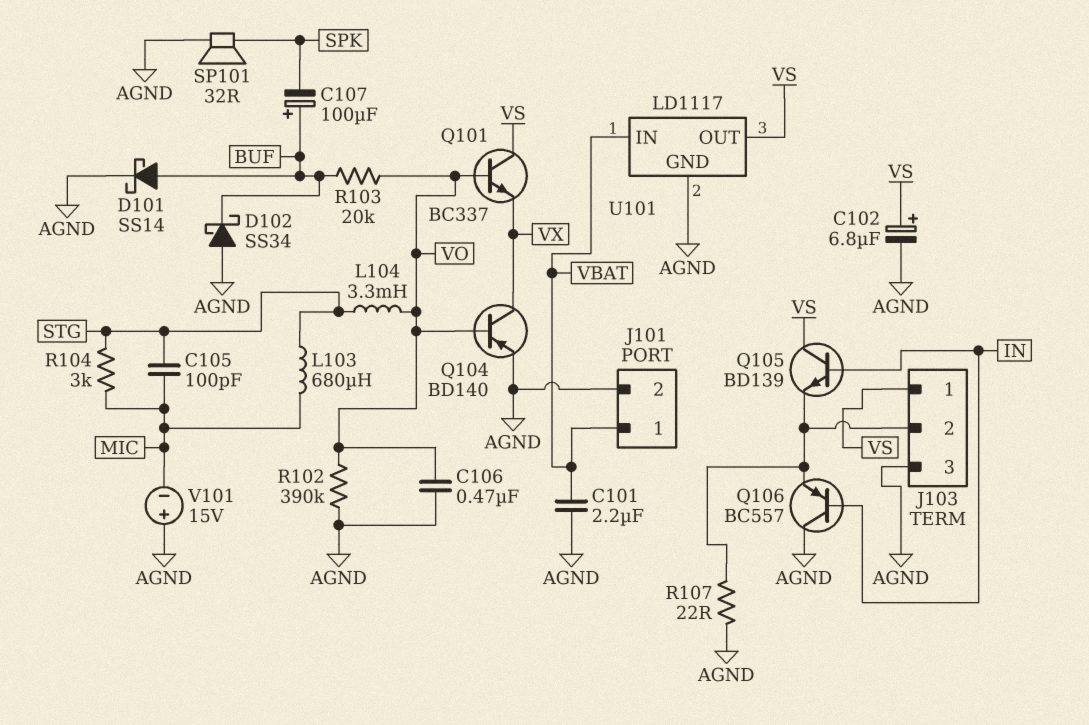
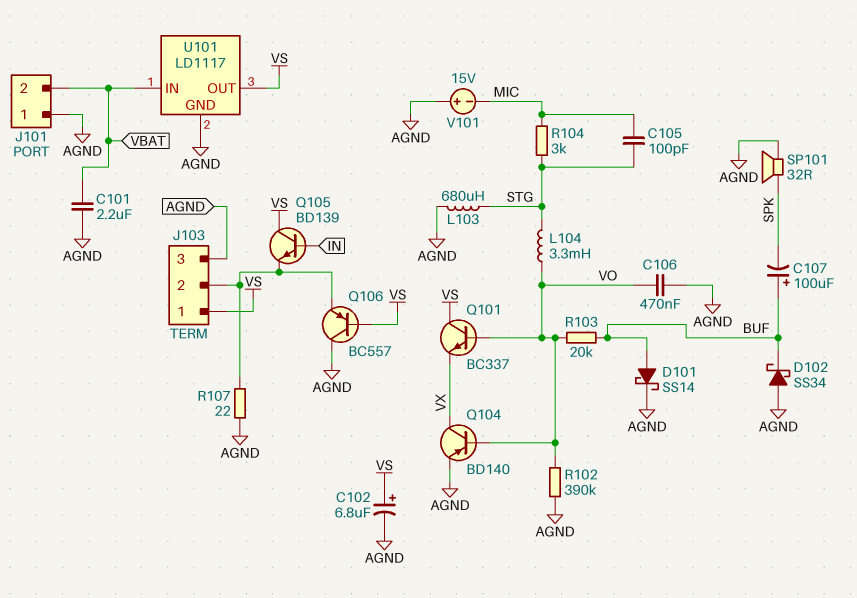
J101 pin 1: VBAT -> AGND
J101 pin 2: AGND -> VBAT
L103: 680uH (MIC, STG) -> 680uH (AGND, STG)
Q106: PNP BC557 (B IN, C AGND, E J103/2) -> PNP BC557 (B VS, C AGND, E J103/2)

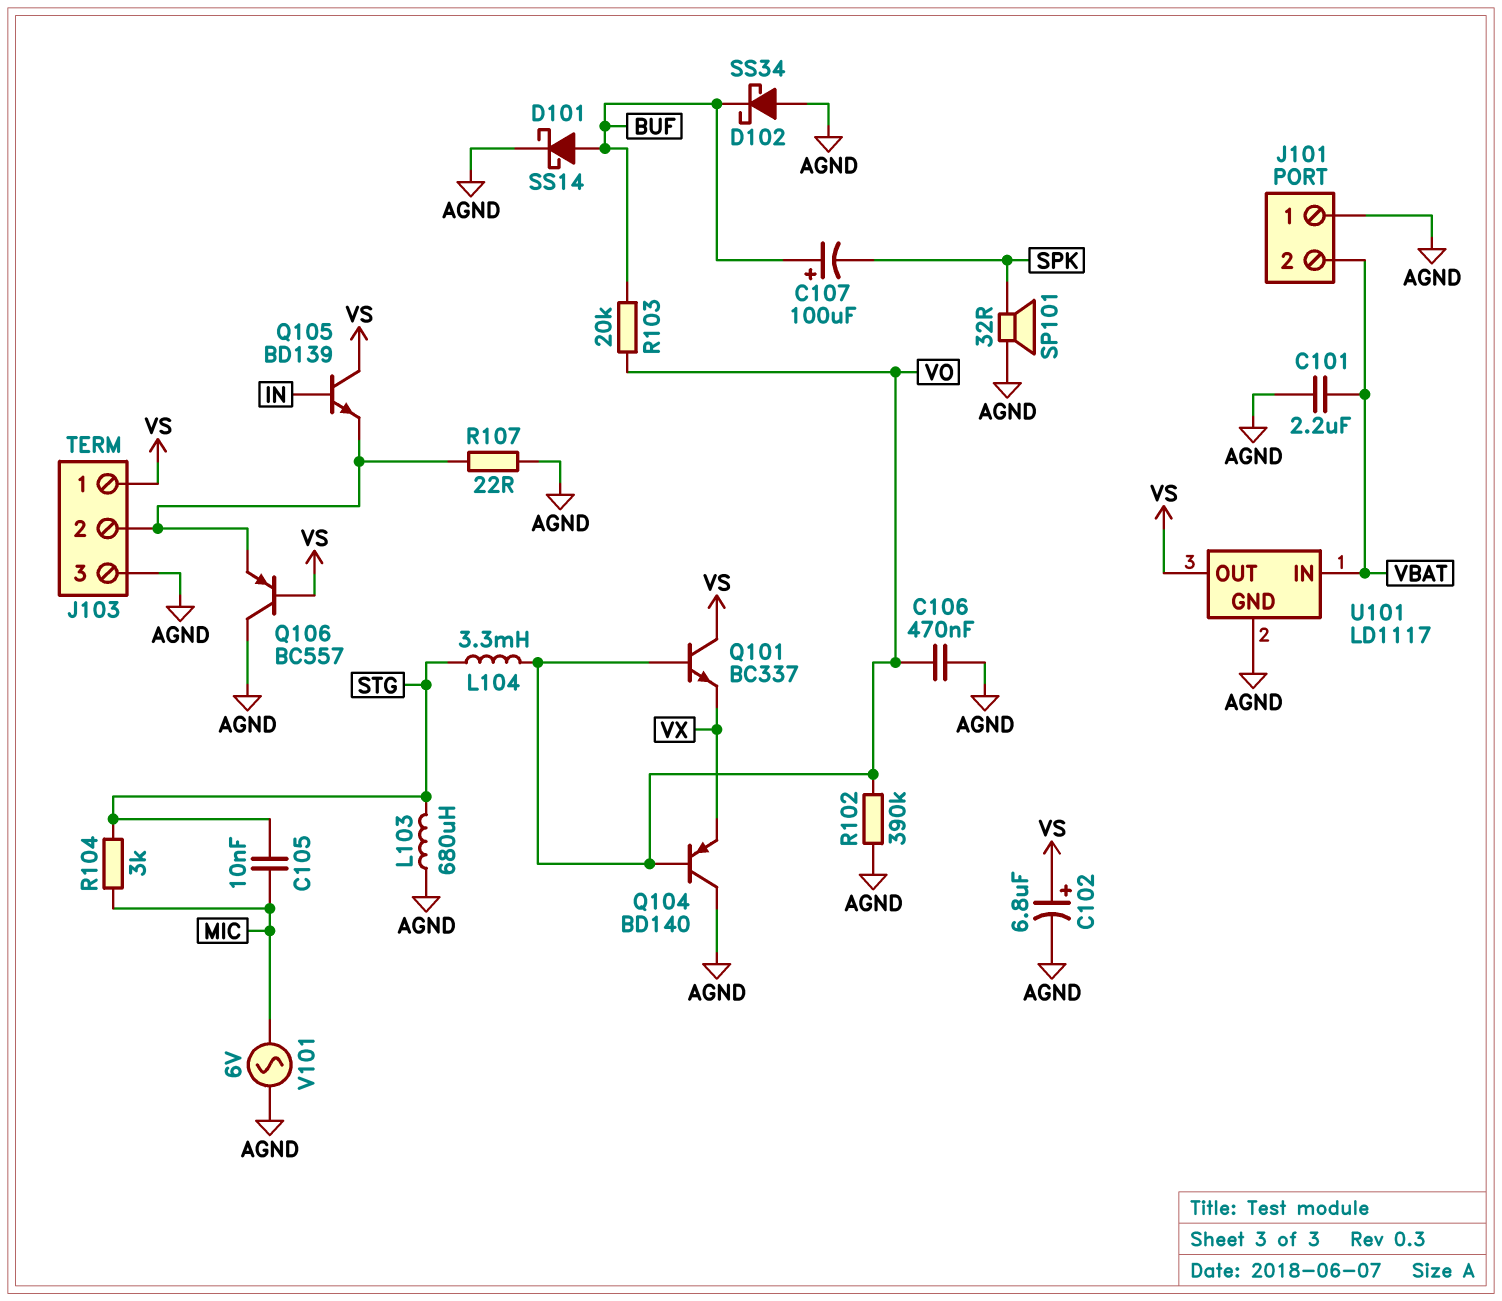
C105: 100pF (MIC, STG) -> 10nF (MIC, STG)
Q104: PNP BD140 (B VO, C VX, E AGND) -> PNP BD140 (B VO, C AGND, E VX)
V101: 15V (plus AGND, minus MIC) -> AC 6V (AGND, MIC)

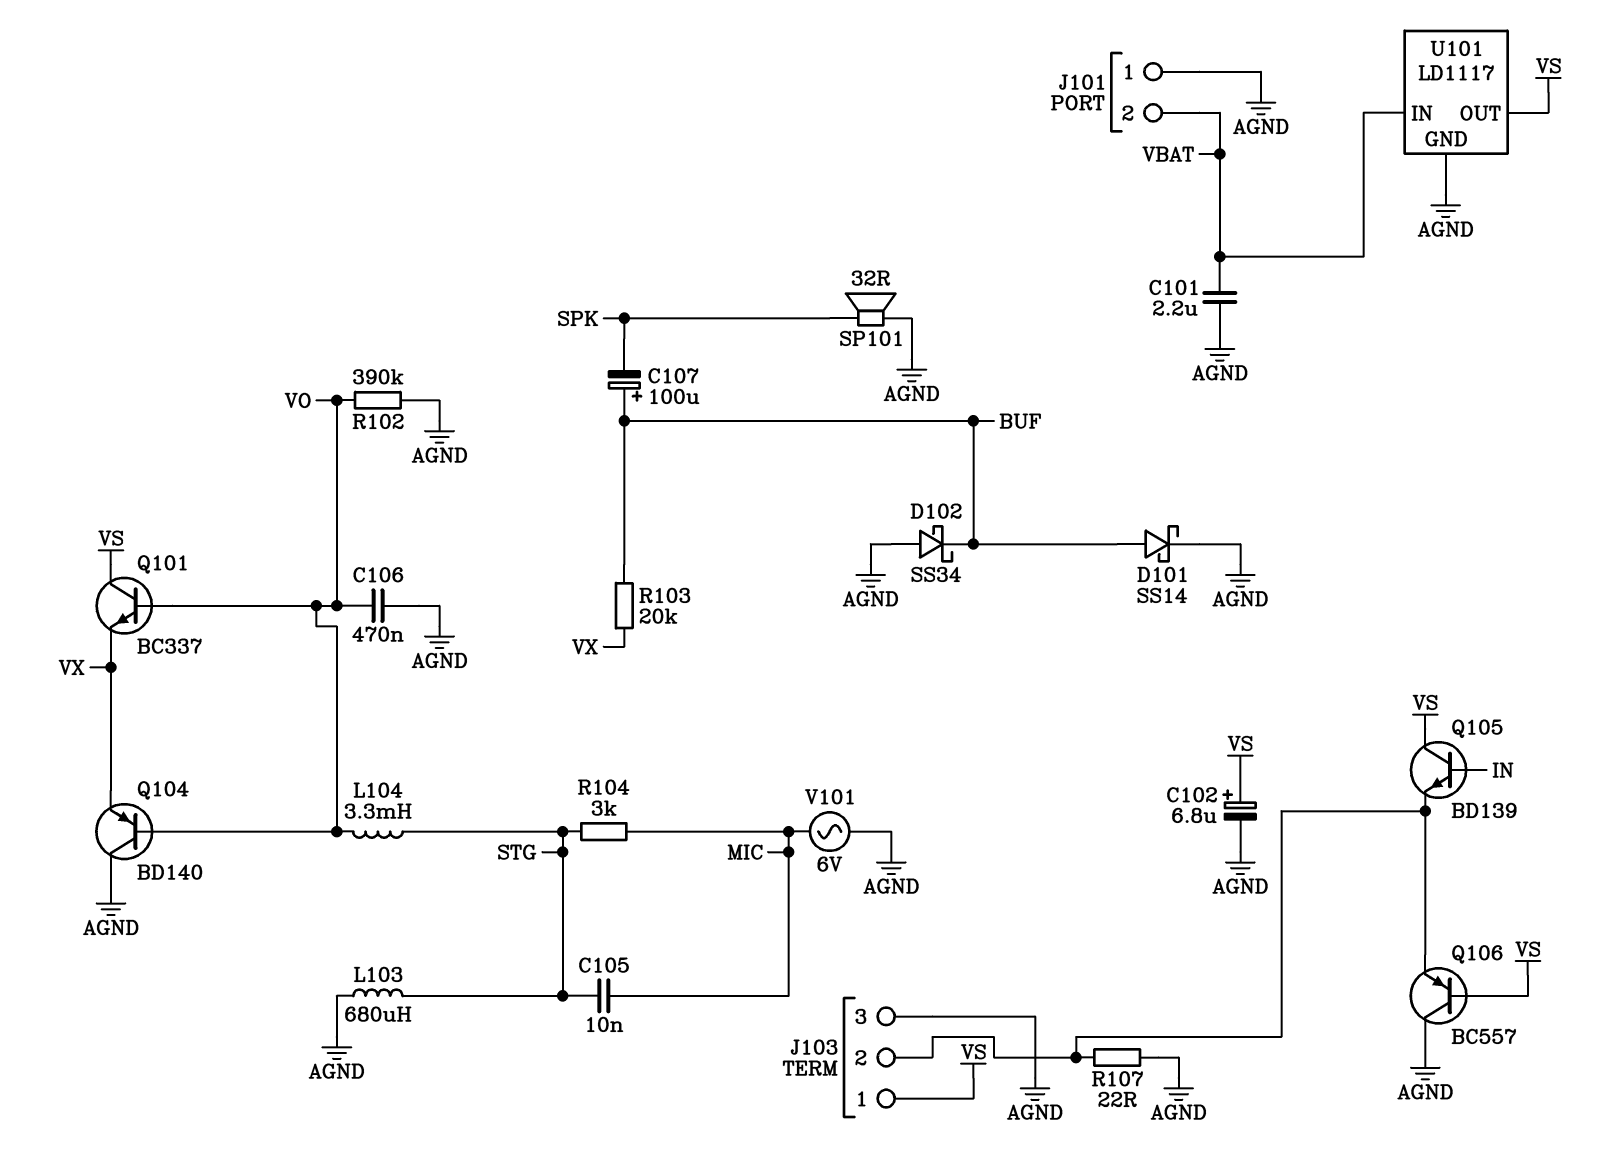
R103: 20k (BUF, VO) -> 20k (BUF, VX)

